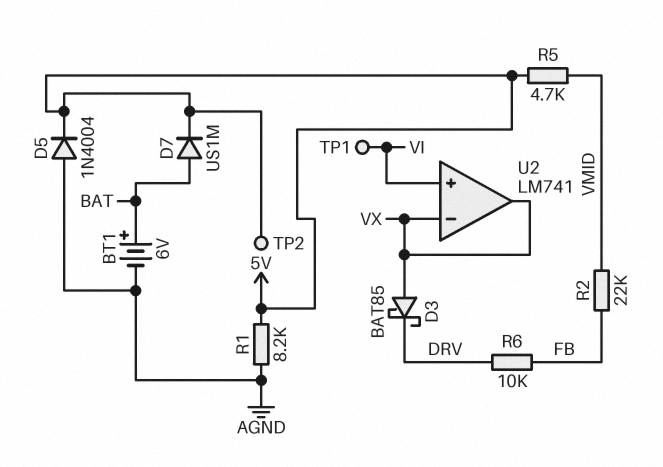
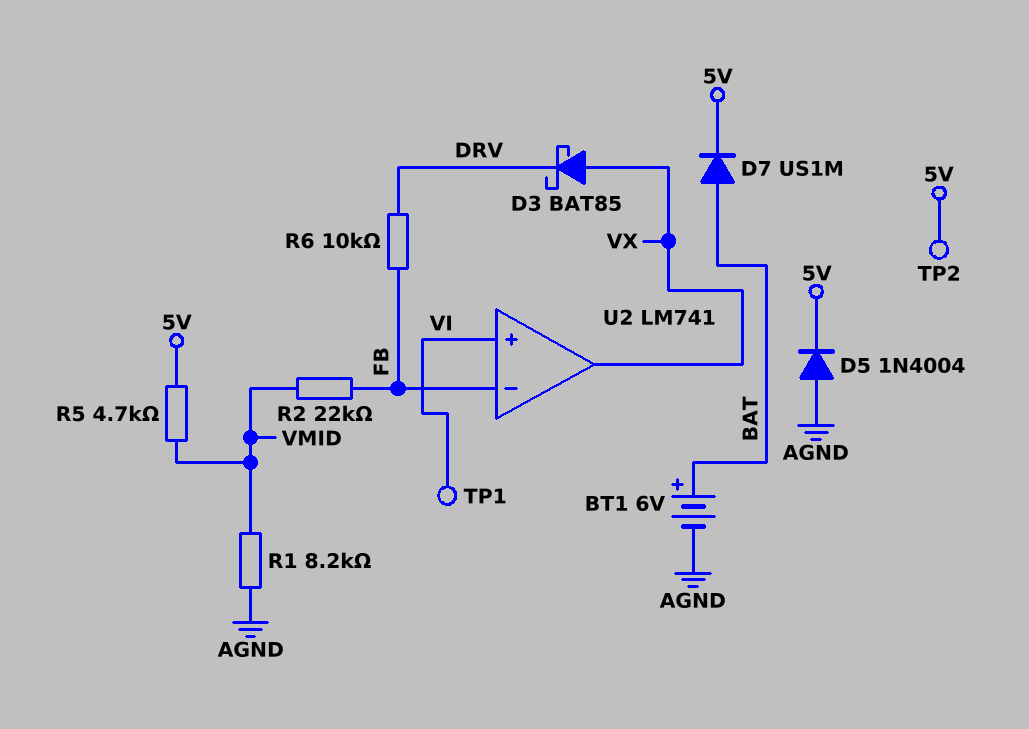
R1: 8.2k (5V, AGND) -> 8.2k (AGND, VMID)
U2 pin in-: VX -> FB

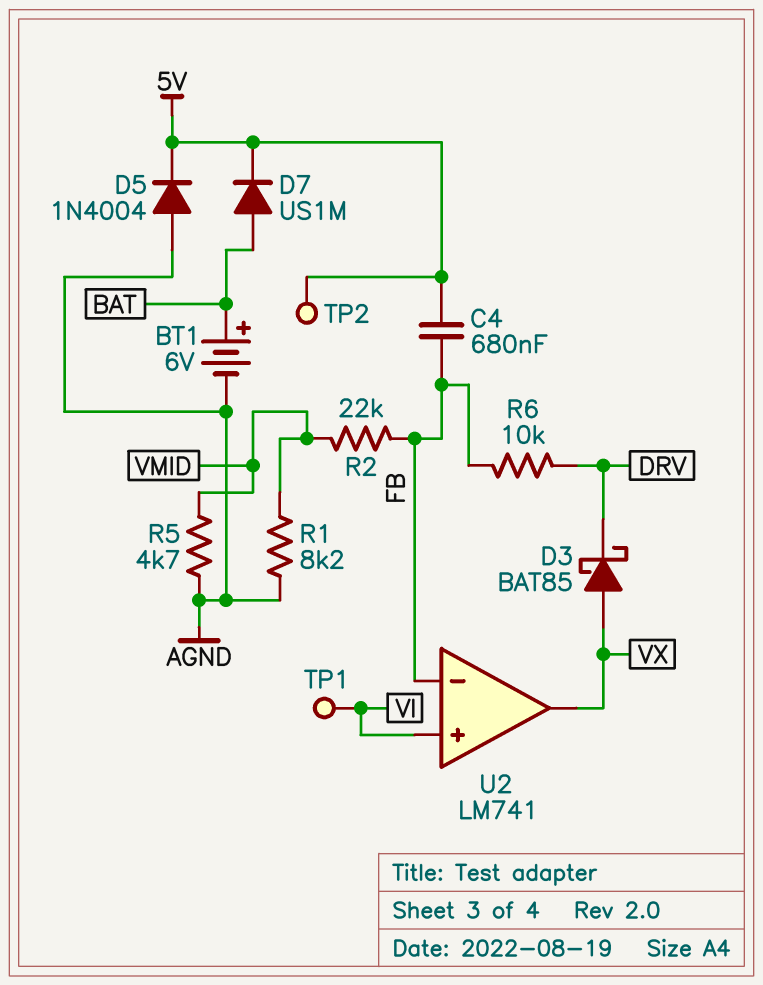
C4: none -> 680nF (5V, FB)
R5: 4.7k (5V, VMID) -> 4.7k (AGND, VMID)

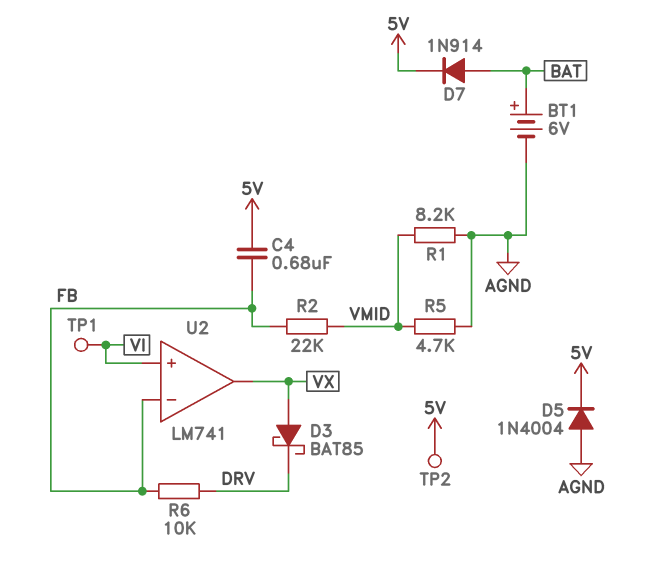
D7: diode US1M (A BAT, K 5V) -> diode 1N914 (A BAT, K 5V)

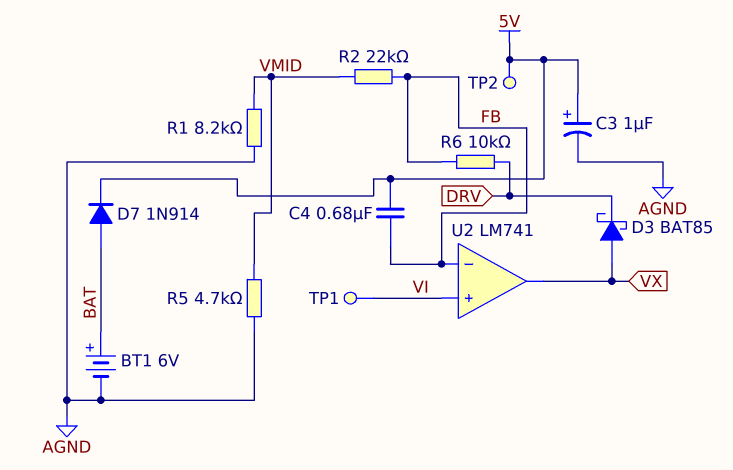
C3: none -> 1uF (plus 5V, minus AGND)
D5: diode 1N4004 (A AGND, K 5V) -> none

